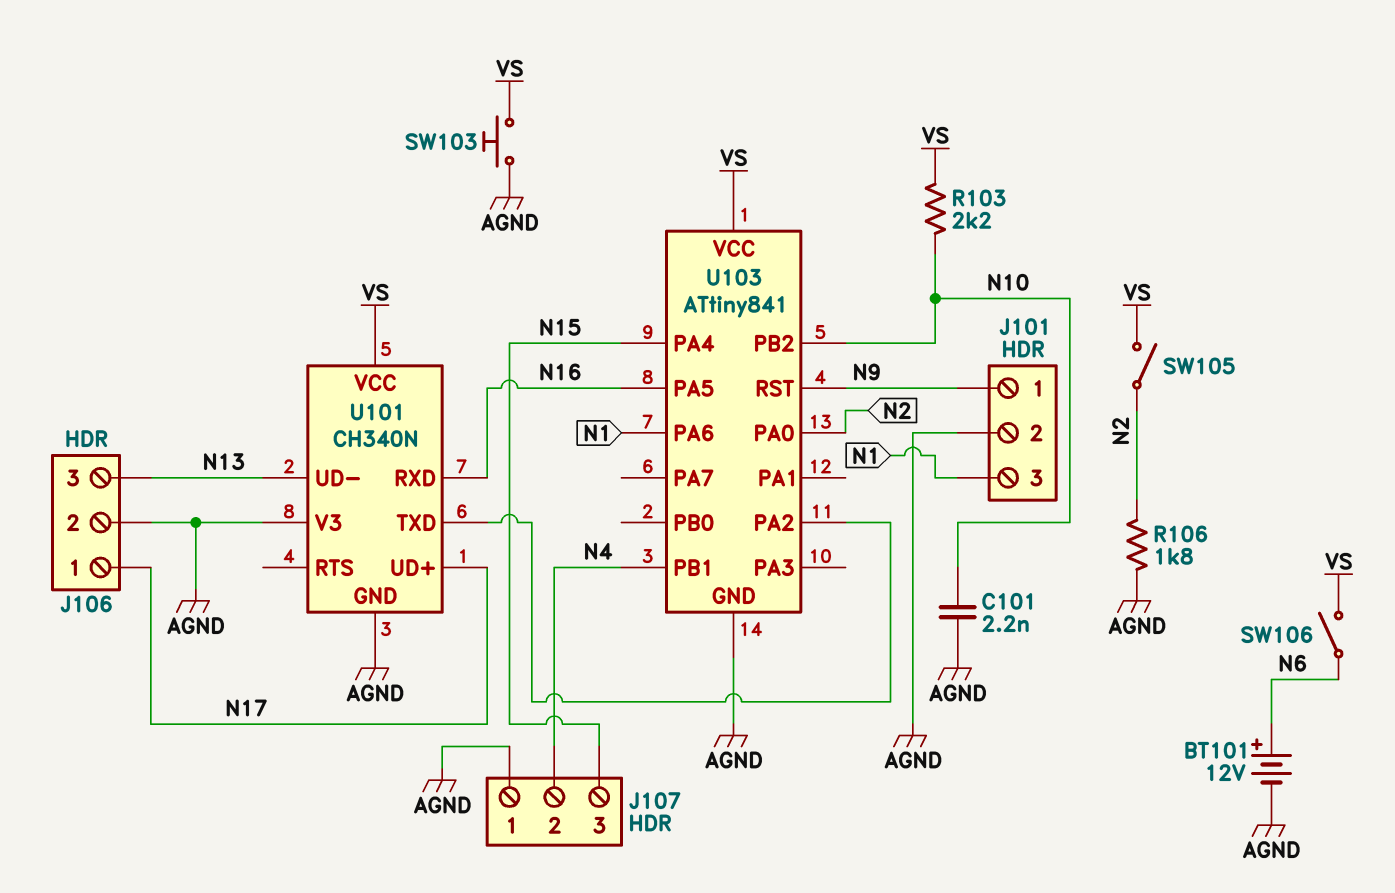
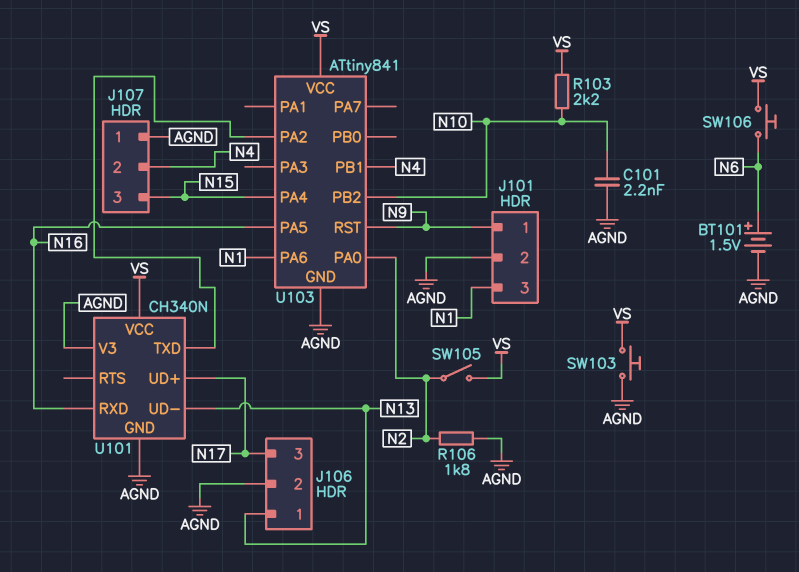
BT101: 12V (plus N6, minus AGND) -> 1.5V (plus N6, minus AGND)
J106 pin 1: N17 -> N13
J106 pin 3: N13 -> N17
SW106: switch (N6, VS) -> button (N6, VS)

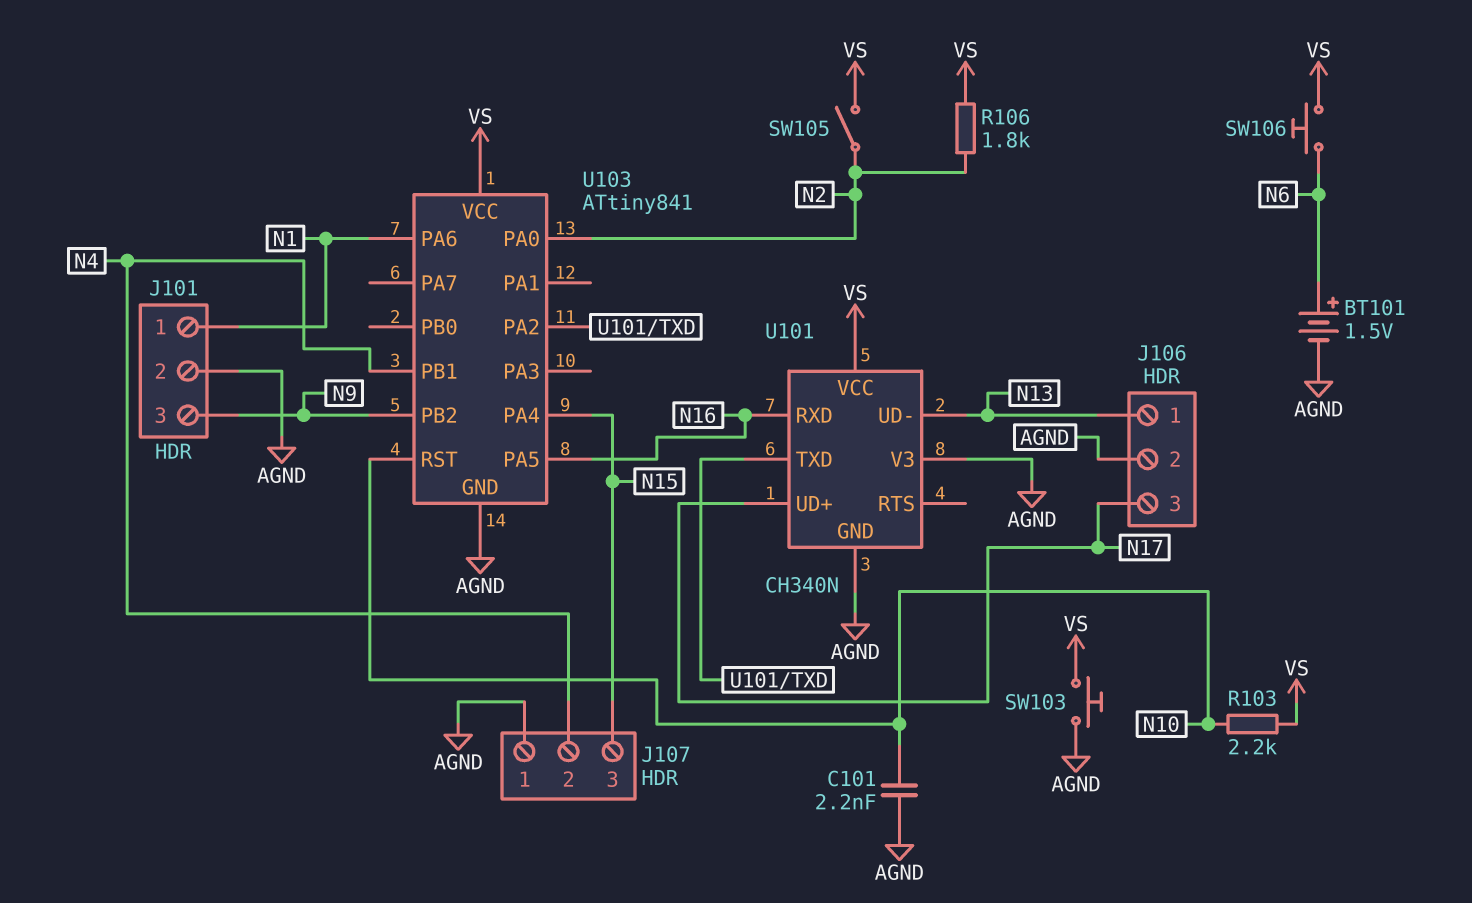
J101 pin 1: N9 -> N1
J101 pin 3: N1 -> N9
R106: 1.8k (AGND, N2) -> 1.8k (N2, VS)
U103 pin PB2: N10 -> N9
U103 pin RST: N9 -> N10

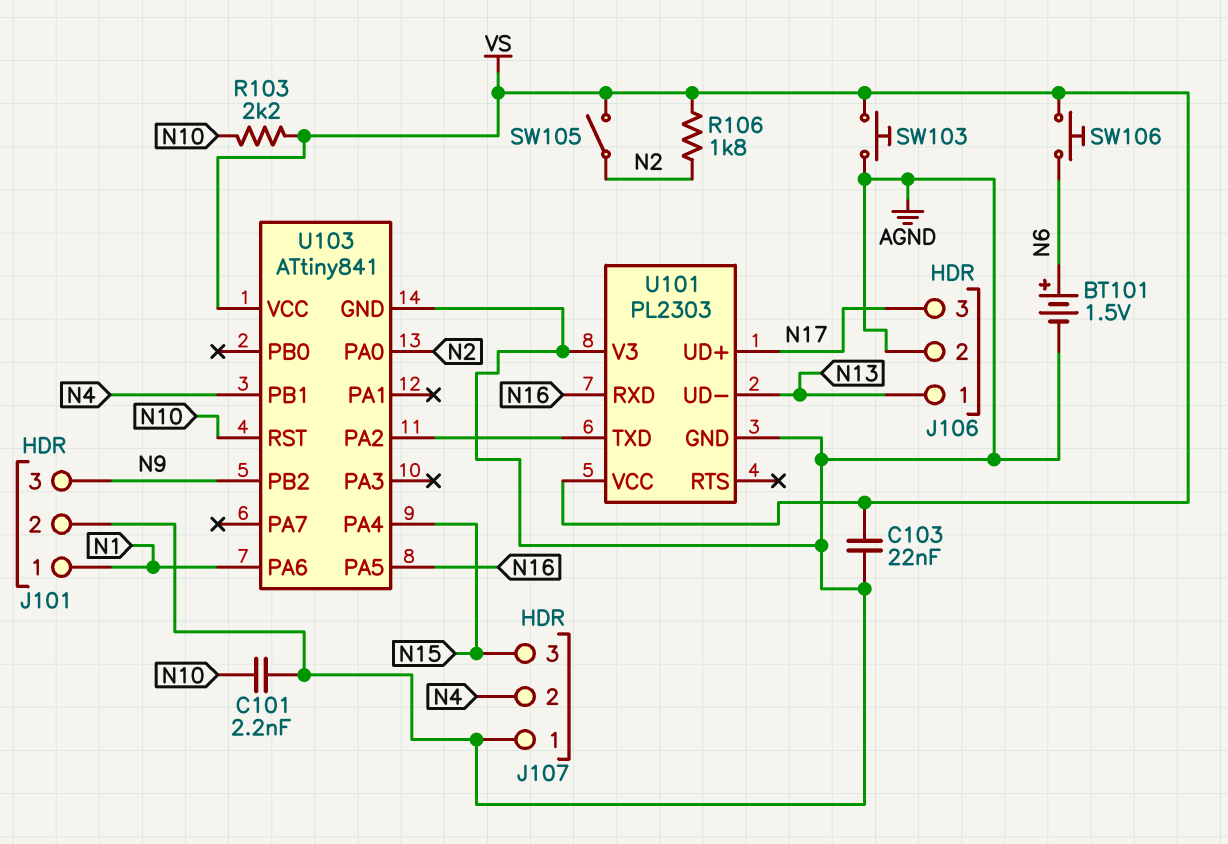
C103: none -> 22nF (AGND, VS)
U101: CH340N -> PL2303

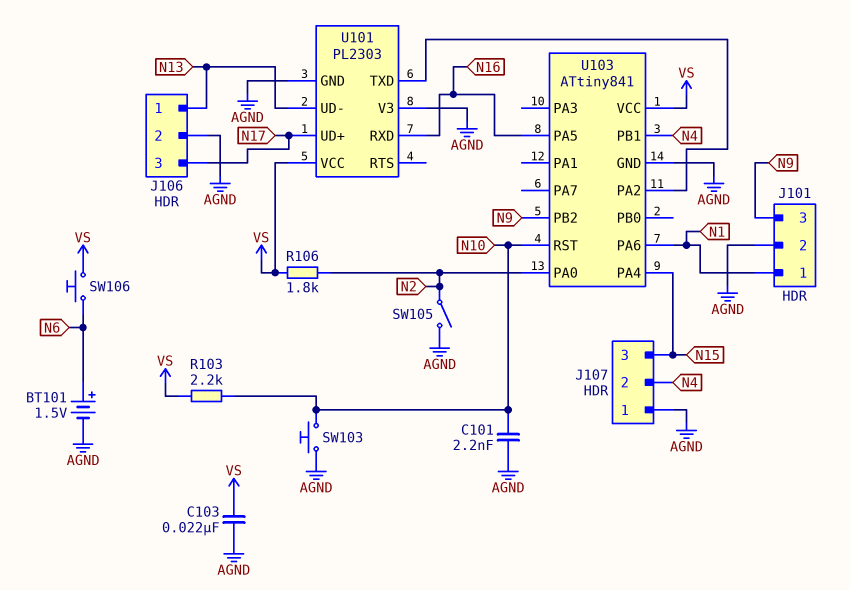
SW103: button (AGND, VS) -> button (AGND, N10)
SW105: switch (N2, VS) -> switch (AGND, N2)

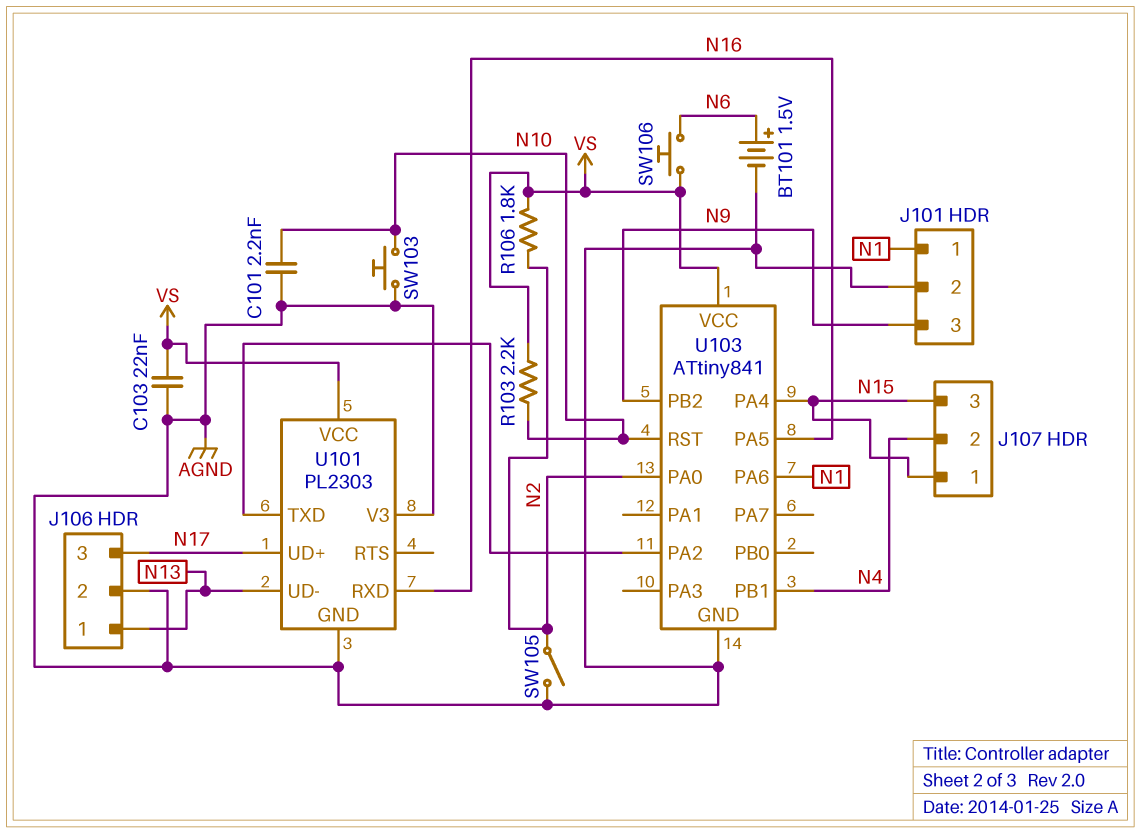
J107 pin 1: AGND -> N15

